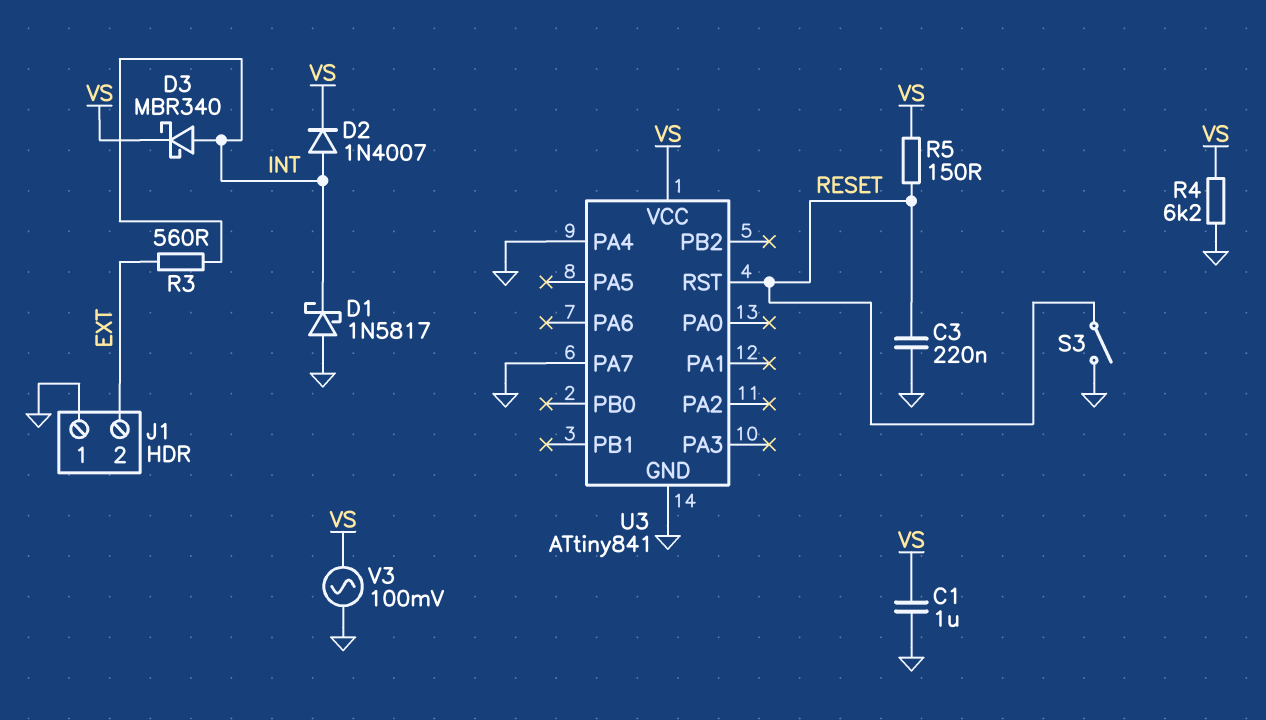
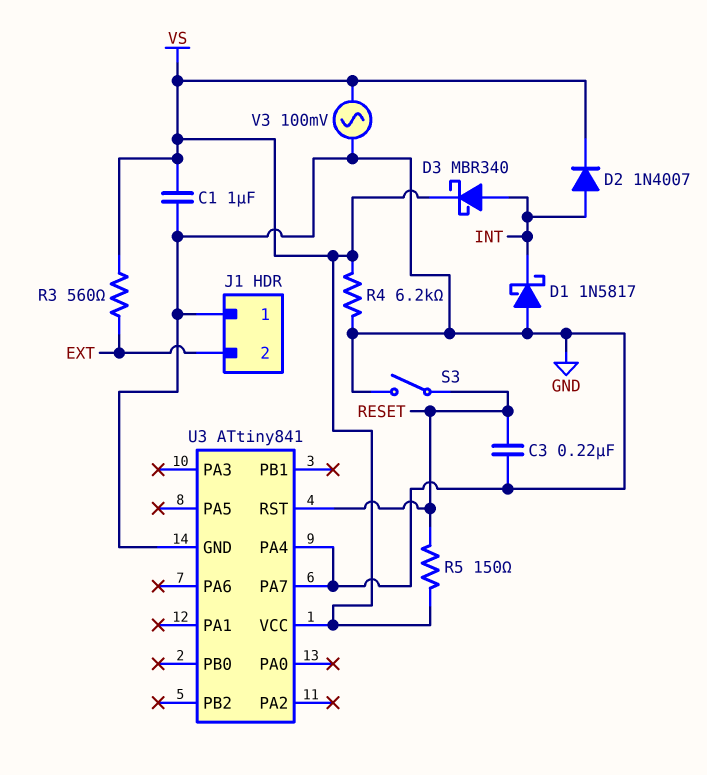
R3: 560 (EXT, INT) -> 560 (EXT, VS)

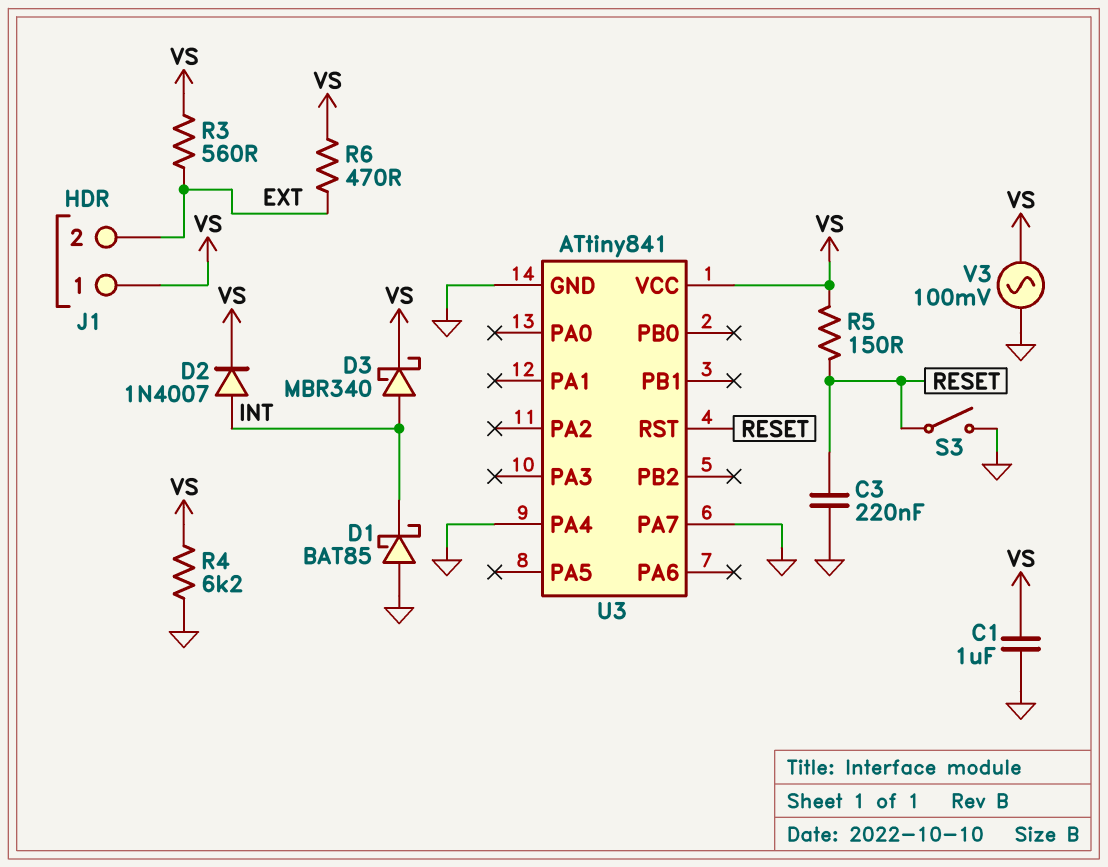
D1: schottky 1N5817 (A GND, K INT) -> schottky BAT85 (A GND, K INT)
J1 pin 1: GND -> VS
R6: none -> 470 (EXT, VS)

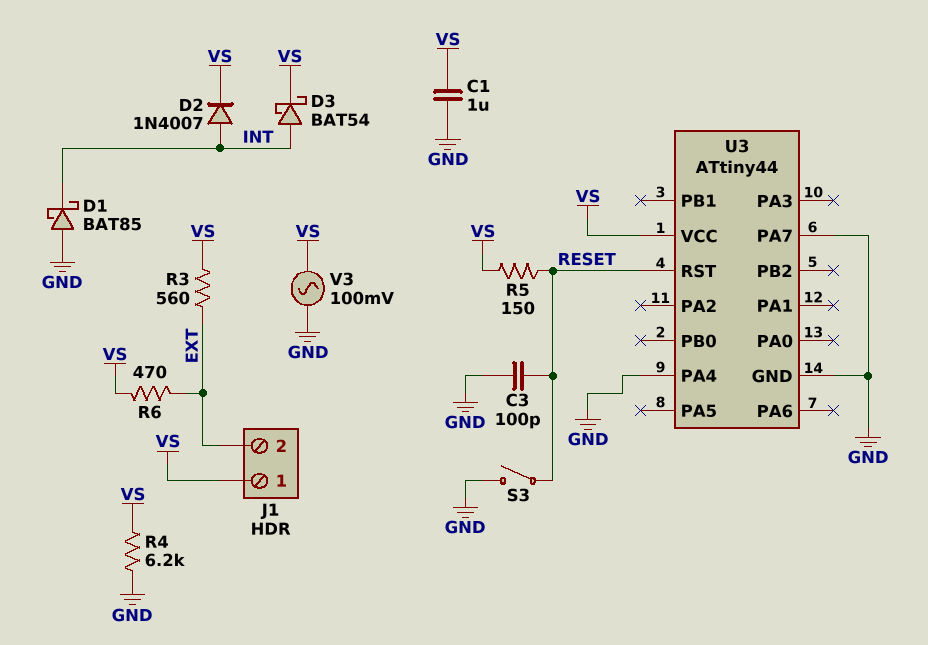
C3: 220nF (GND, RESET) -> 100pF (GND, RESET)
D3: schottky MBR340 (A INT, K VS) -> schottky BAT54 (A INT, K VS)
U3: ATtiny841 -> ATtiny44

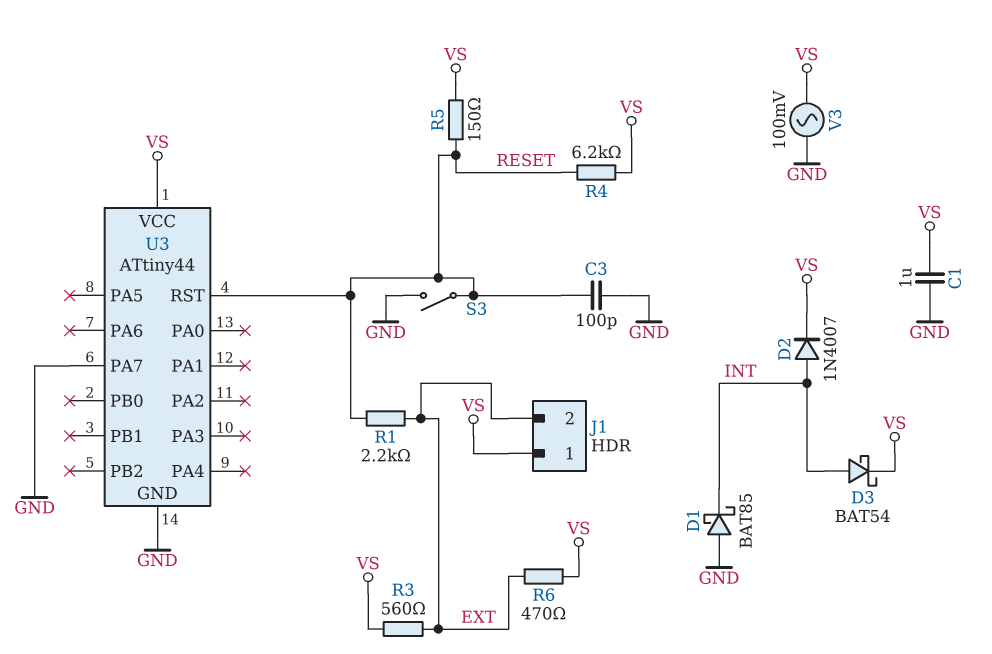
R1: none -> 2.2k (EXT, RESET)
R4: 6.2k (GND, VS) -> 6.2k (RESET, VS)
U3 pin PA4: GND -> none

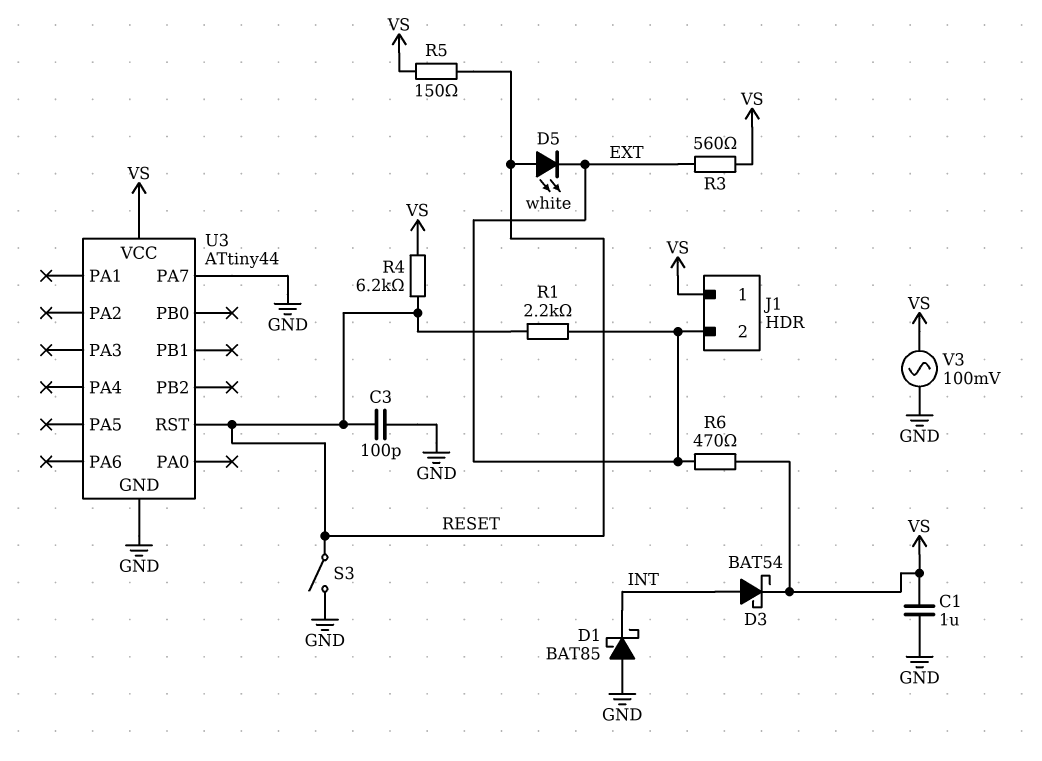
D2: diode 1N4007 (A INT, K VS) -> none
D5: none -> LED white (A RESET, K EXT)

